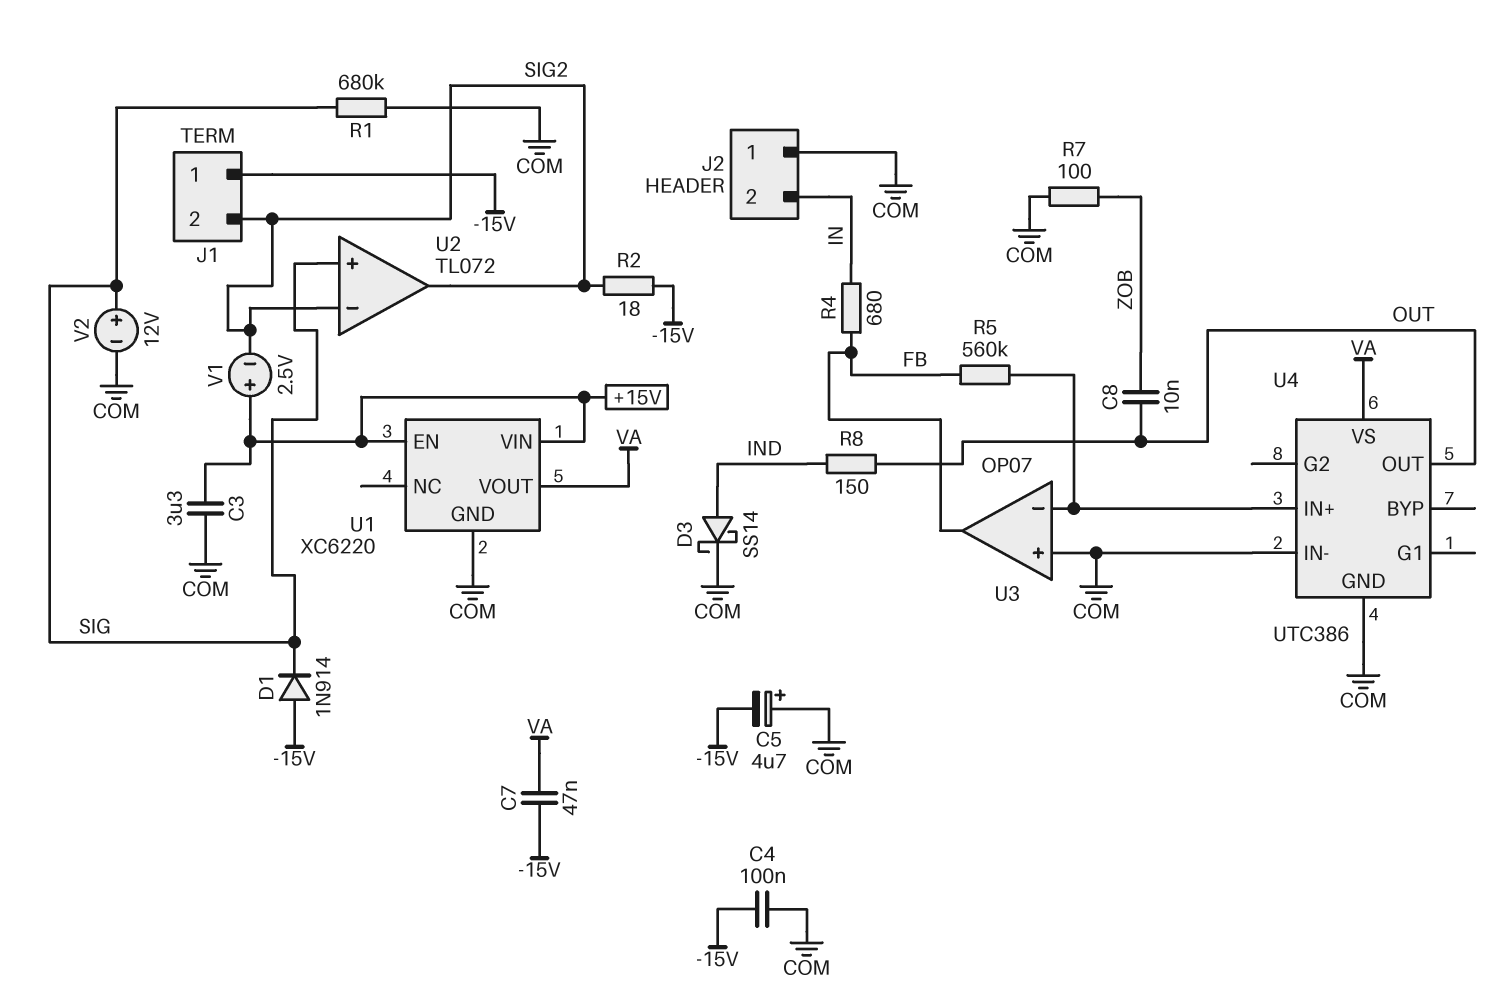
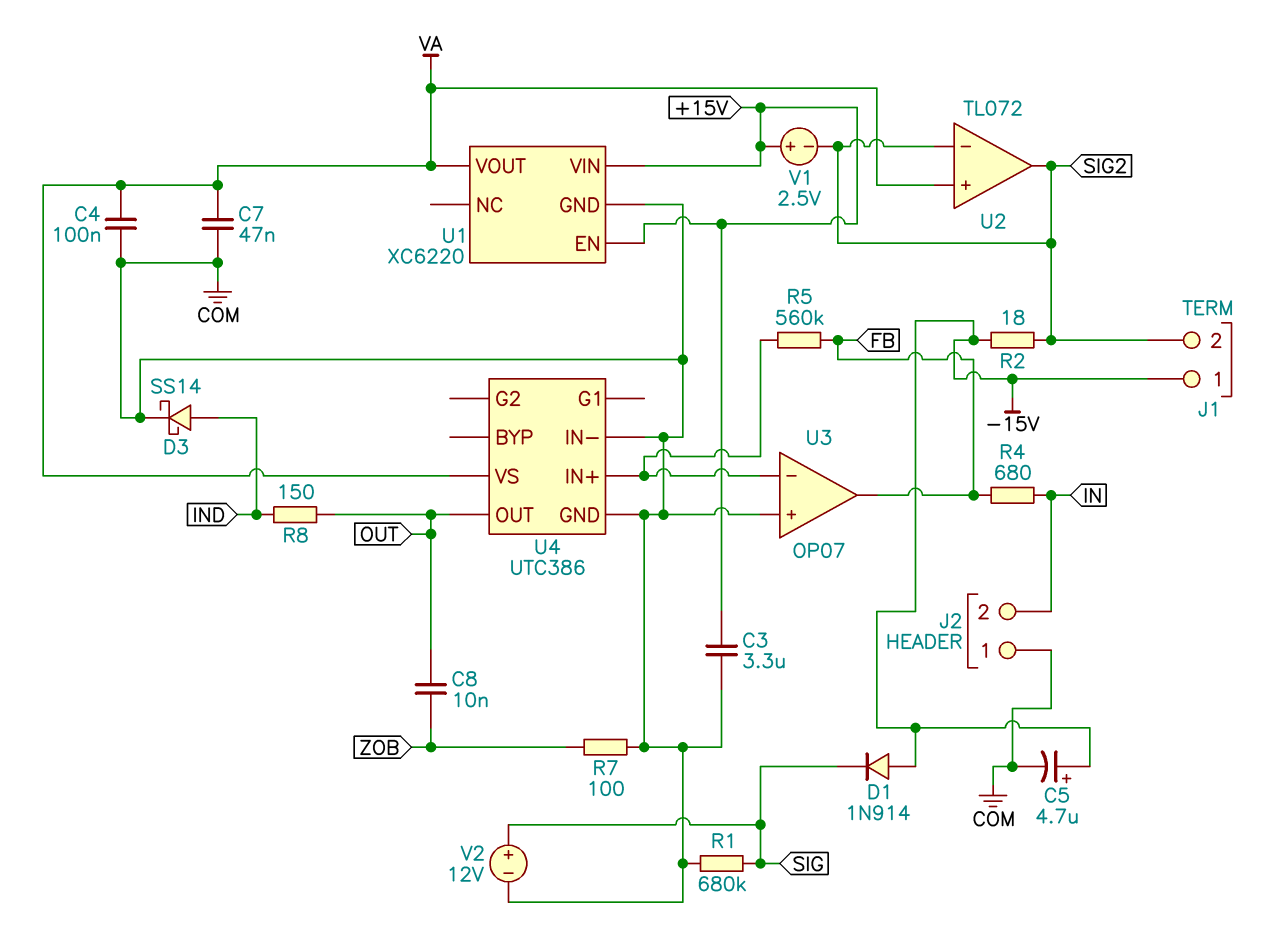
C4: 100nF (-15V, COM) -> 100nF (COM, VA)
C5: 4.7uF (plus COM, minus -15V) -> 4.7uF (plus -15V, minus COM)
C7: 47nF (-15V, VA) -> 47nF (COM, VA)
U2 pin in+: SIG -> VA

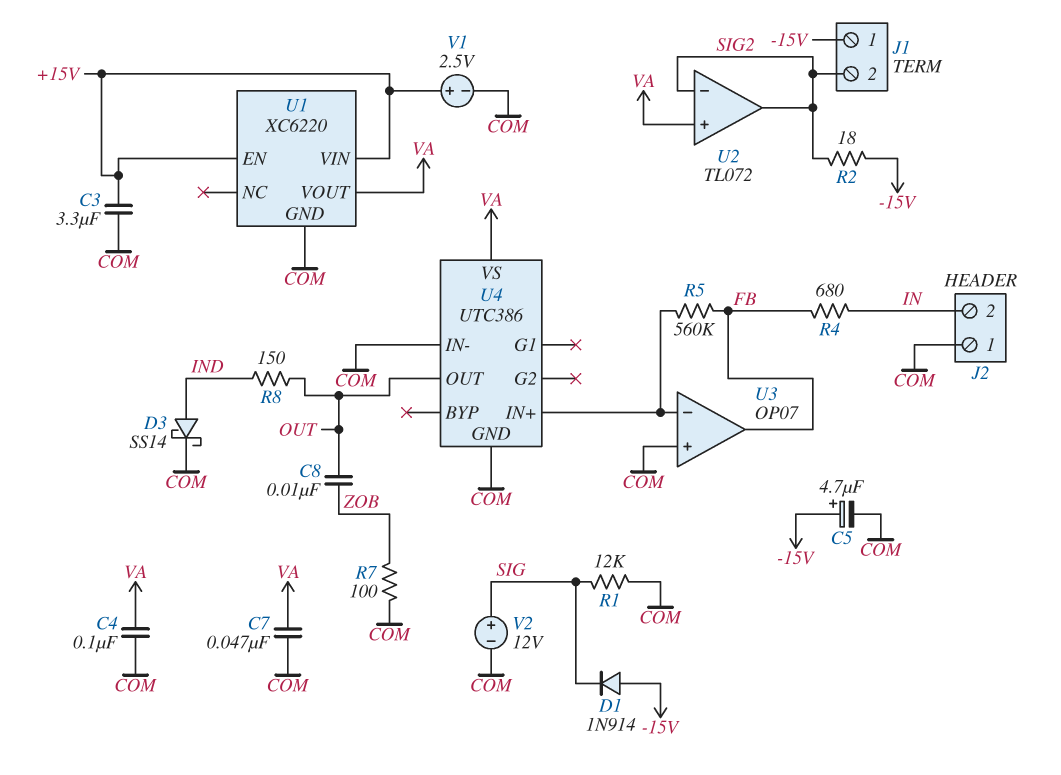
R1: 680k (COM, SIG) -> 12k (COM, SIG)
V1: 2.5V (plus +15V, minus SIG2) -> 2.5V (plus +15V, minus COM)

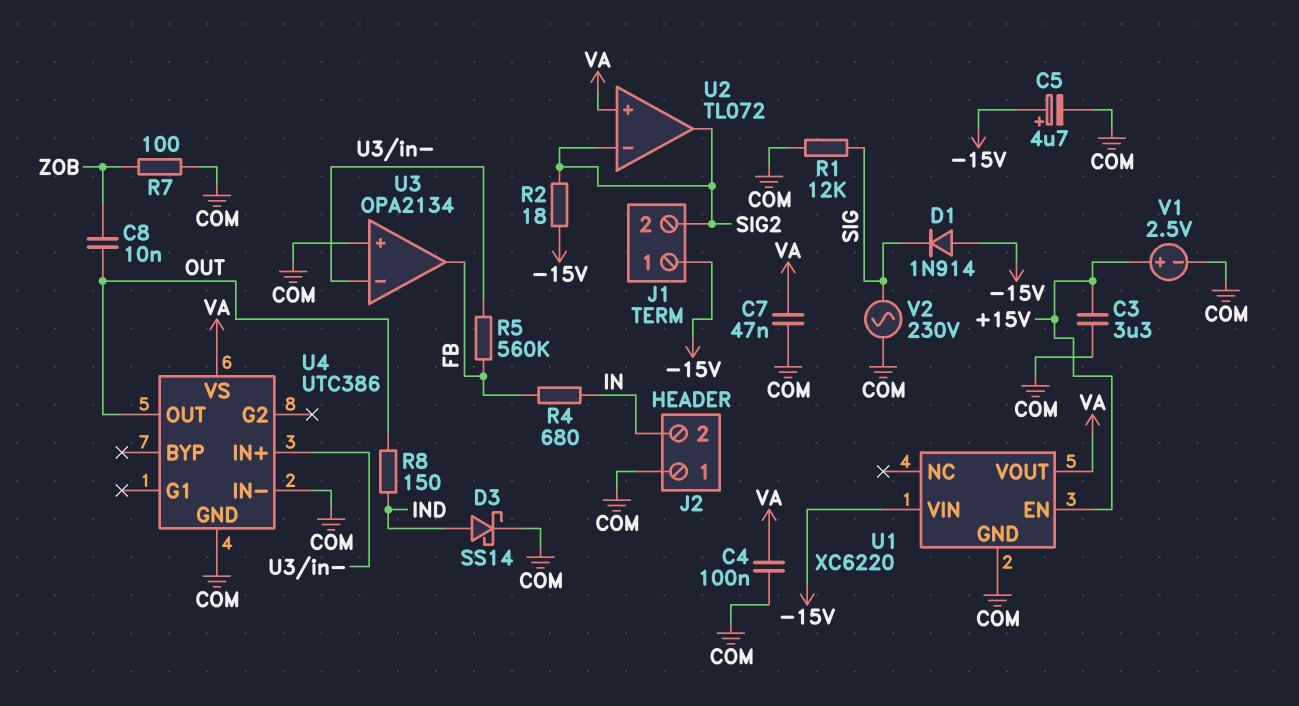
U1 pin VIN: +15V -> -15V
U3: OP07 -> OPA2134
V2: 12V (plus SIG, minus COM) -> AC 230V (COM, SIG)

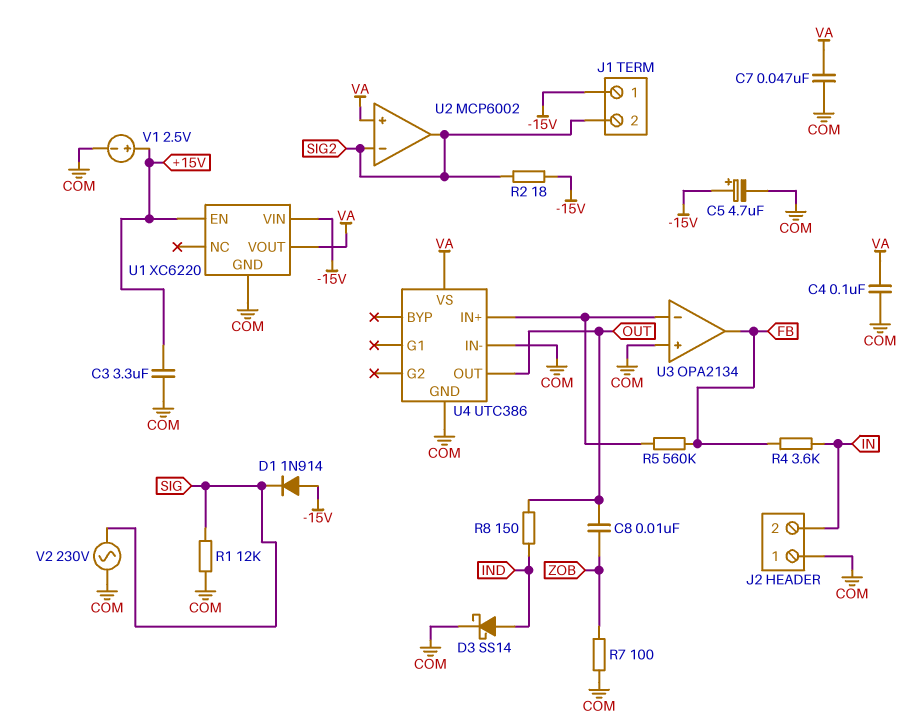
R4: 680 (FB, IN) -> 3.6k (FB, IN)
U2: TL072 -> MCP6002

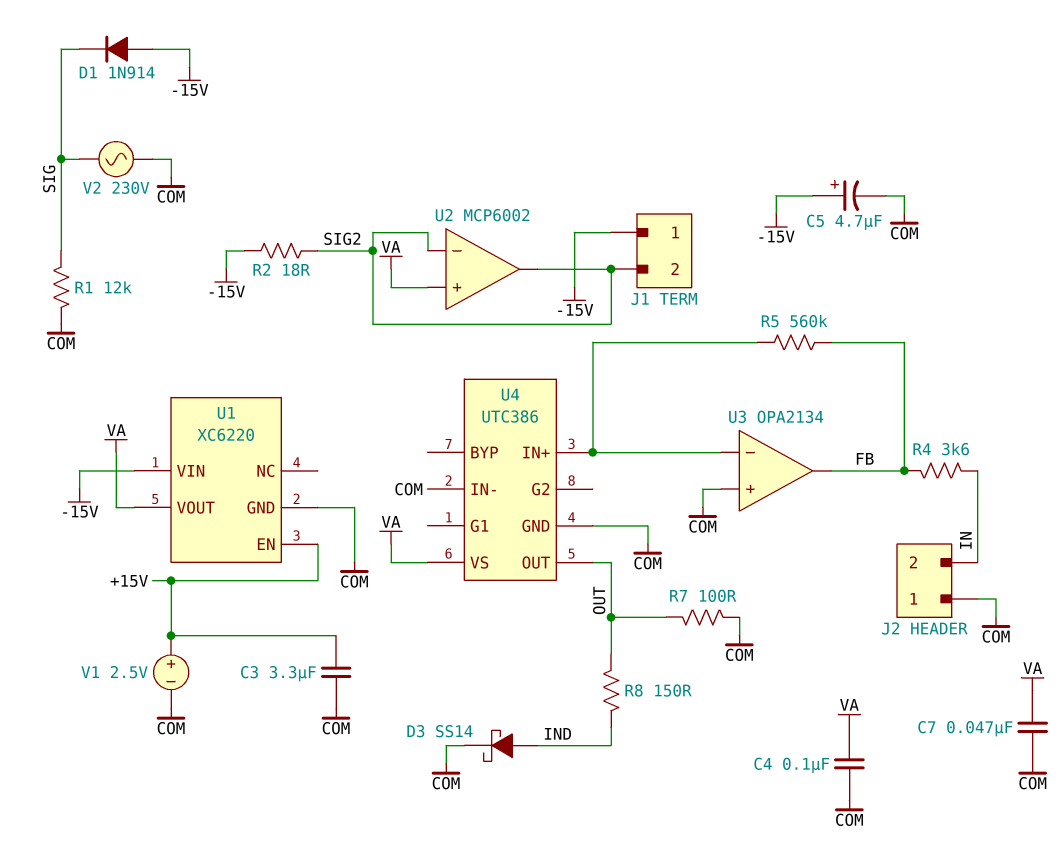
C8: 10nF (OUT, ZOB) -> none
R7: 100 (COM, ZOB) -> 100 (COM, OUT)

